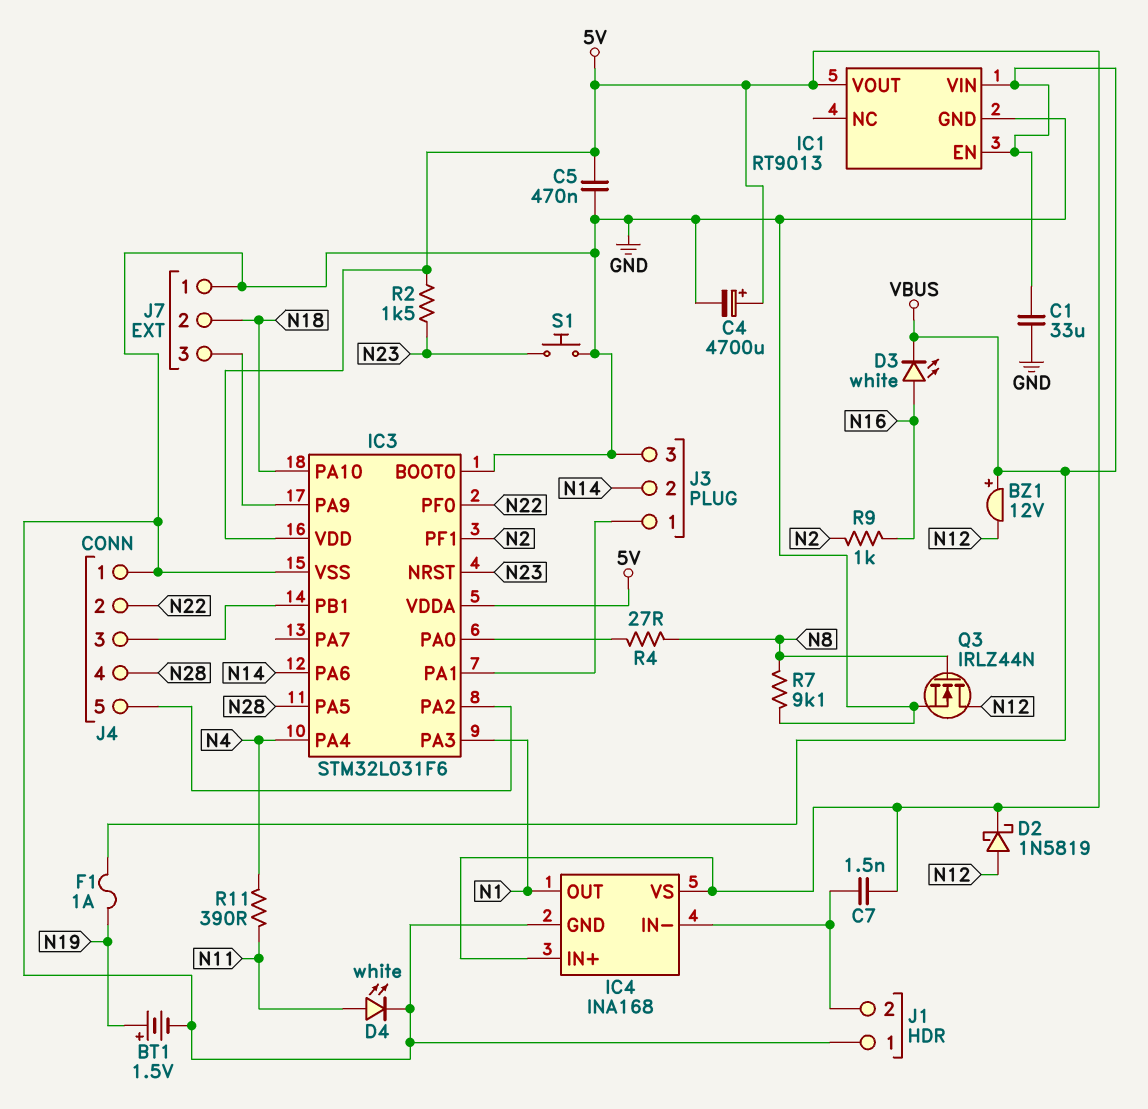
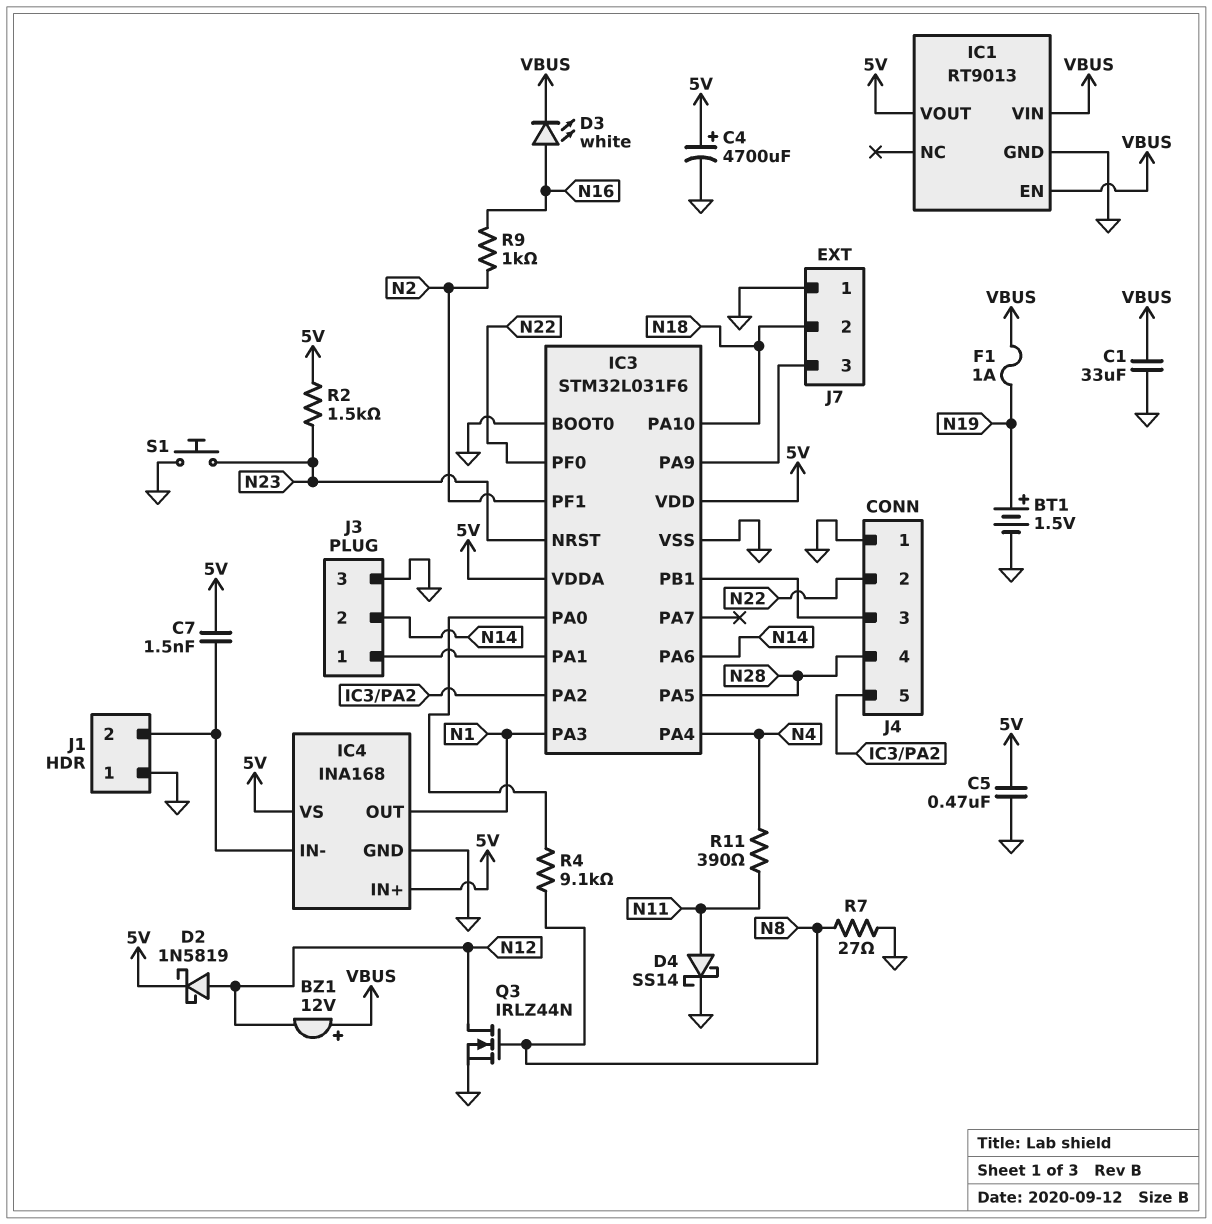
D4: LED white (A N11, K GND) -> schottky SS14 (A N11, K GND)
R4: 27 (IC3/PA0, N8) -> 9.1k (IC3/PA0, N8)
R7: 9.1k (GND, N8) -> 27 (GND, N8)

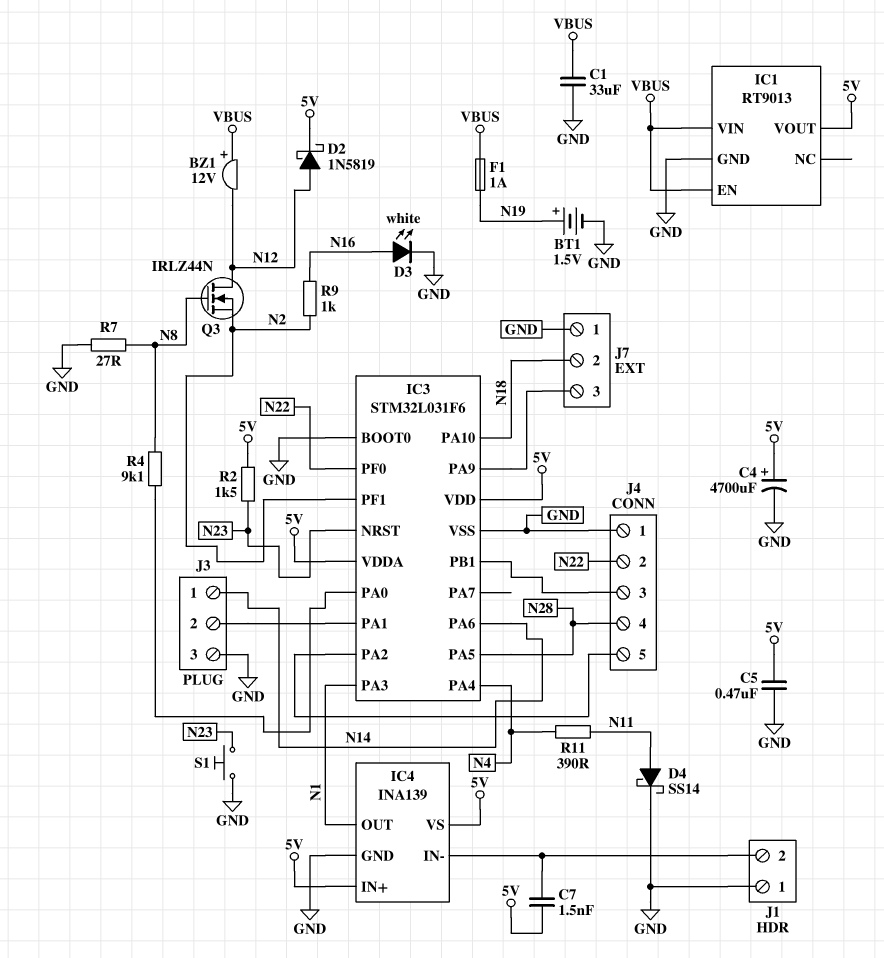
D3: LED white (A N16, K VBUS) -> LED white (A N16, K GND)
IC4: INA168 -> INA139
J3 pin 1: IC3/PA1 -> N14
J3 pin 2: N14 -> IC3/PA1
Q3: NMOS IRLZ44N (G N8, D N12, S GND) -> NMOS IRLZ44N (G N8, D N12, S N2)

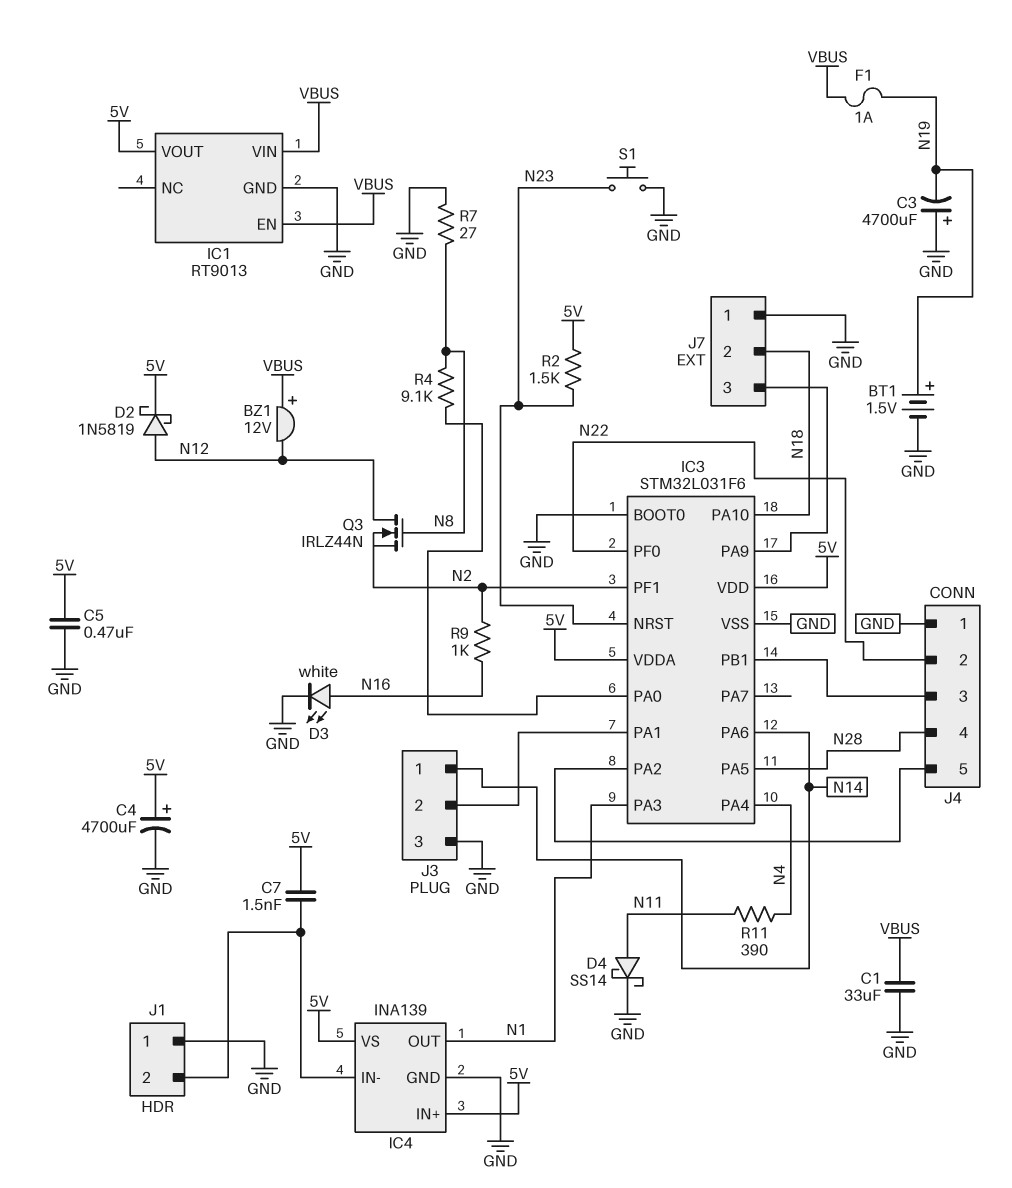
C3: none -> 4700uF (plus GND, minus N19)

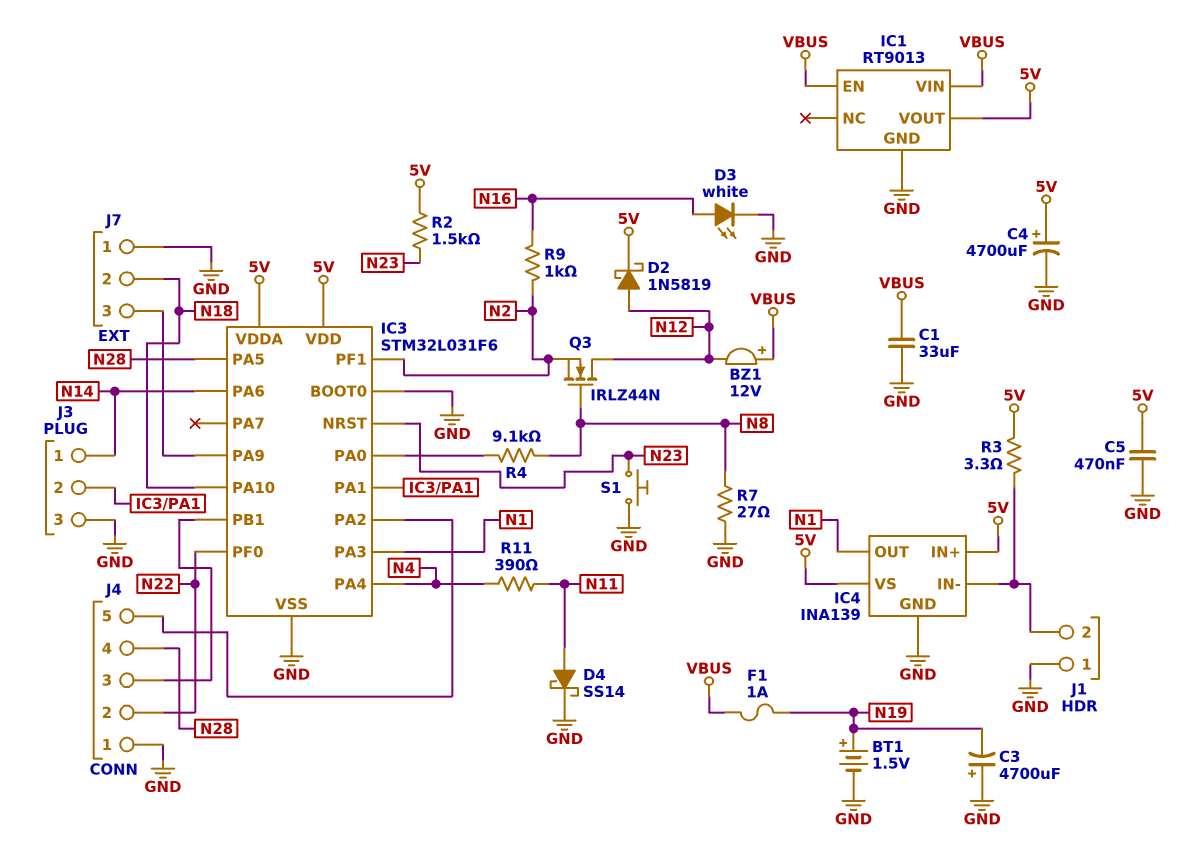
C7: 1.5nF (5V, IC4/IN-) -> none
R3: none -> 3.3 (5V, IC4/IN-)

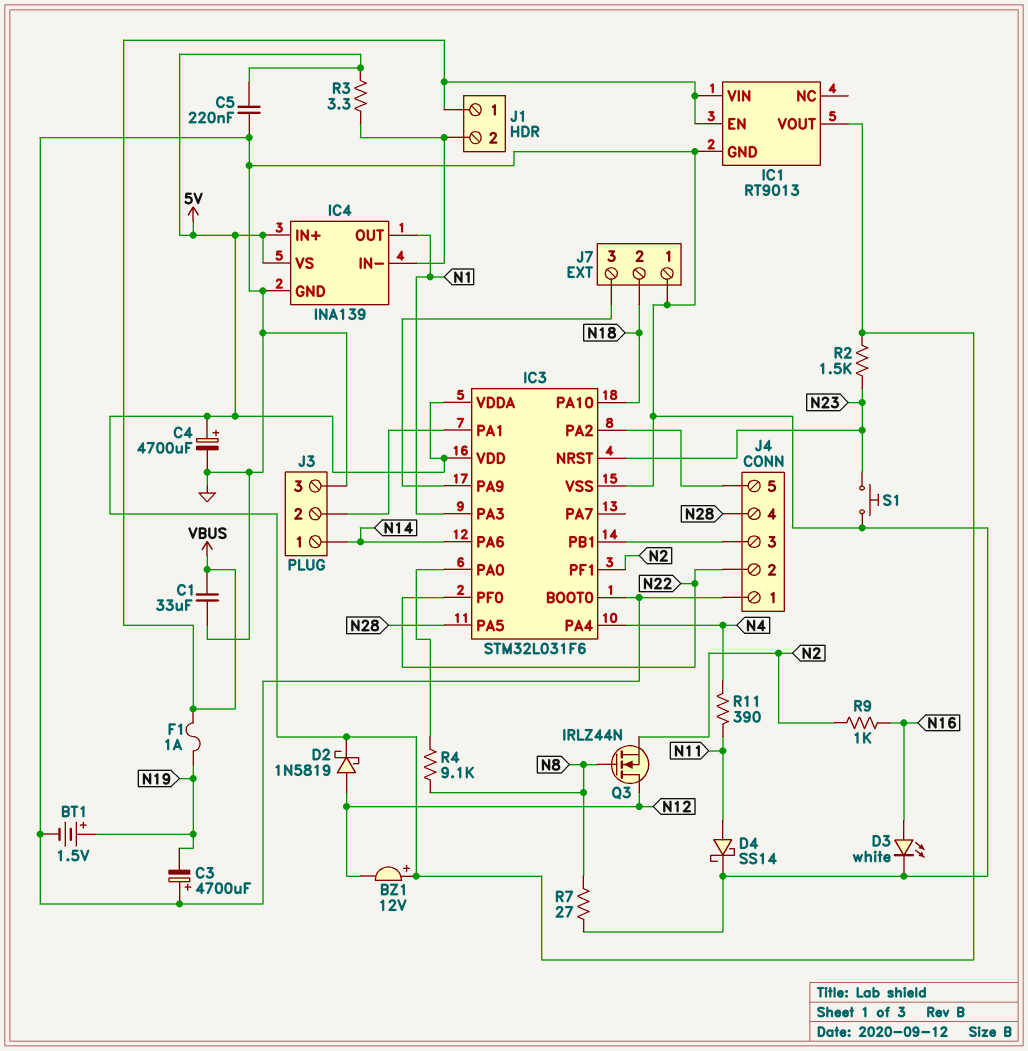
BZ1: buzzer 12V (plus VBUS, minus N12) -> buzzer 12V (plus 5V, minus N12)
C5: 470nF (5V, GND) -> 220nF (5V, GND)
J1 pin 1: GND -> VBUS

